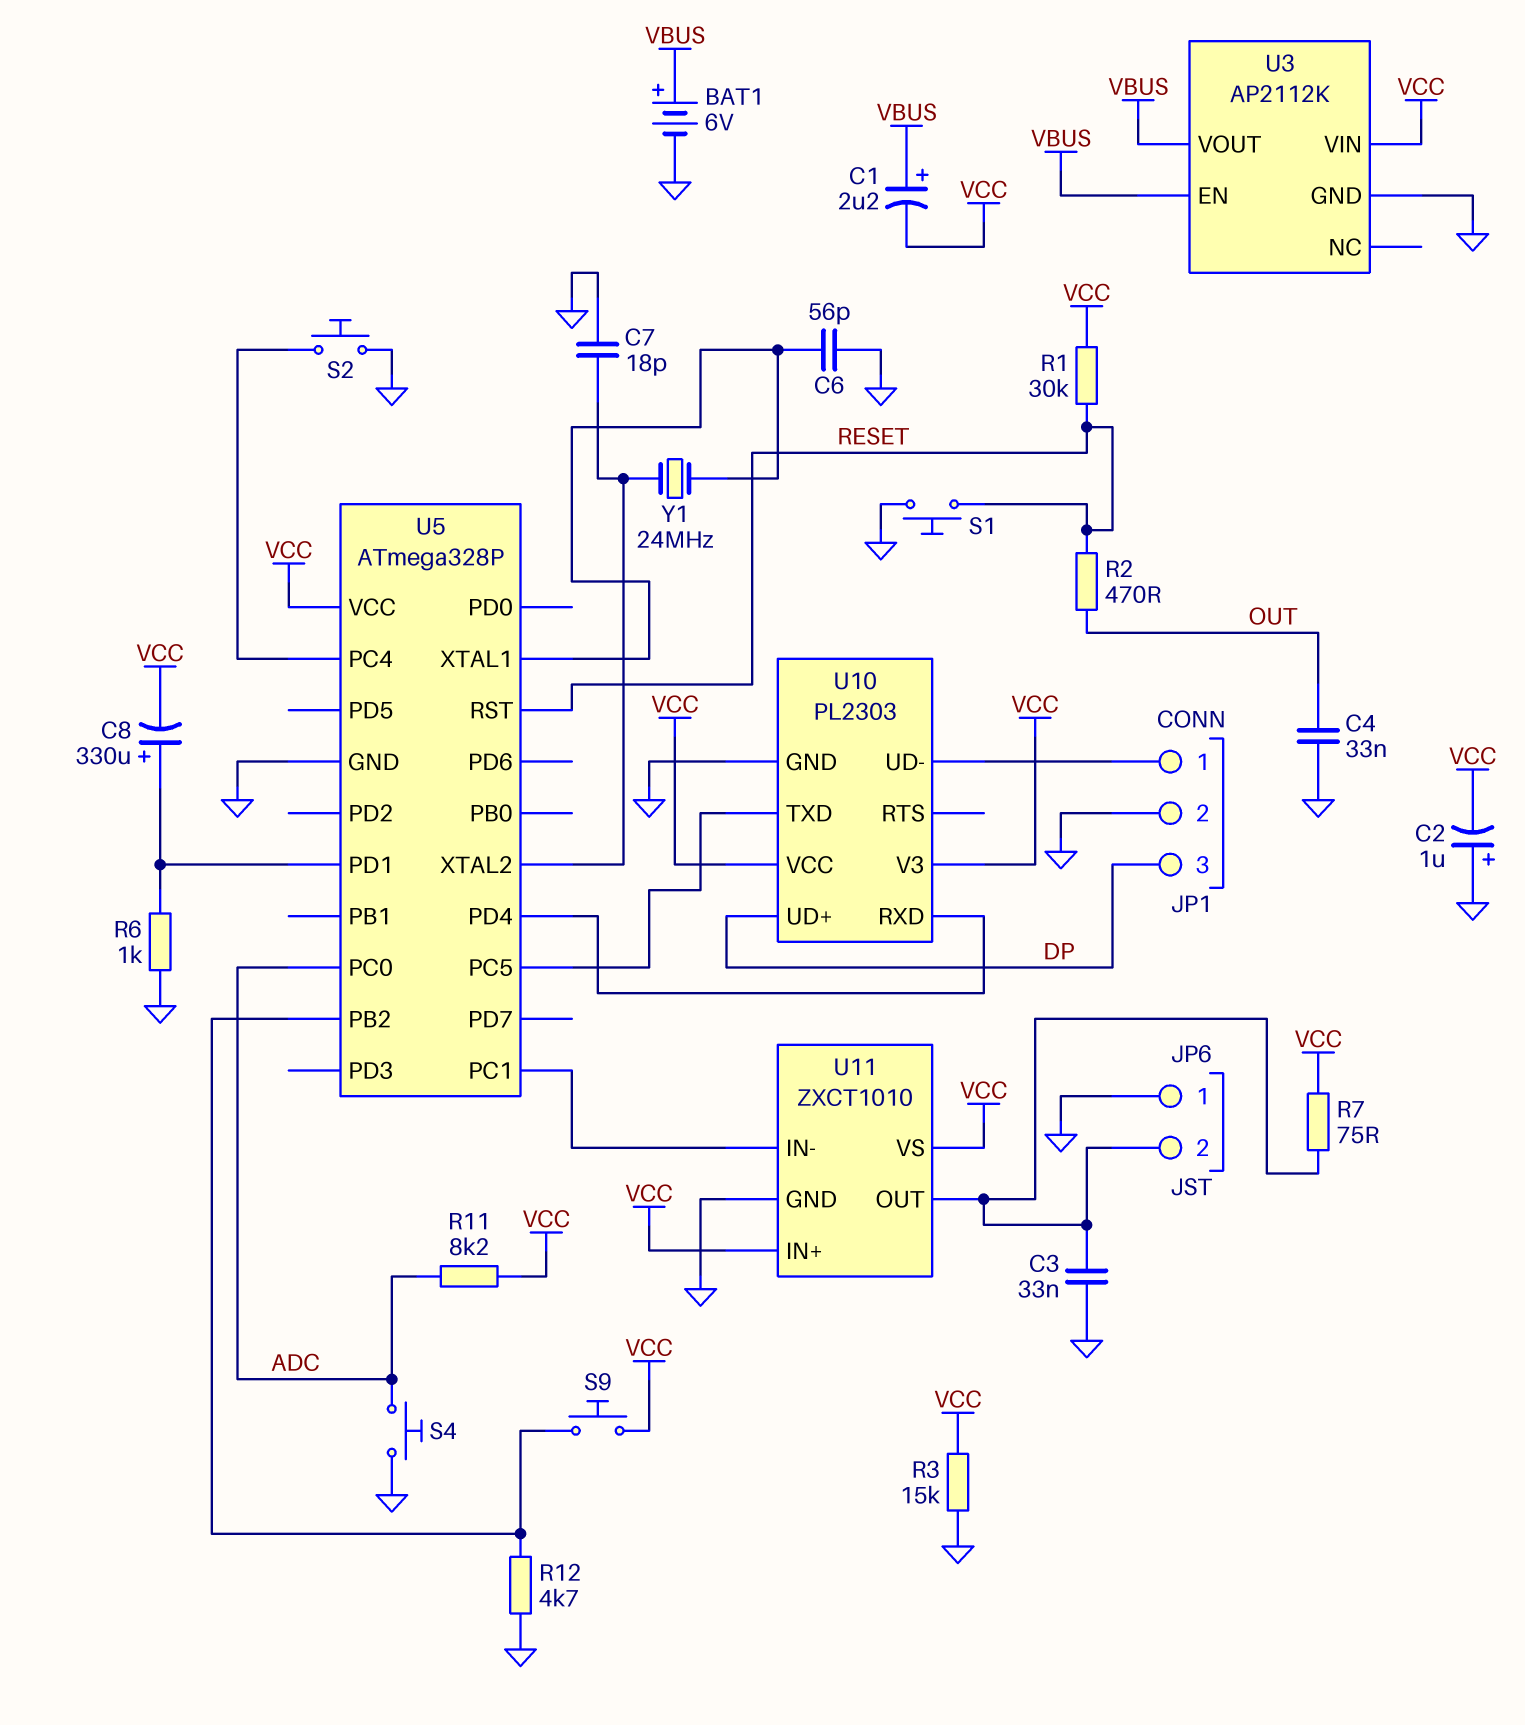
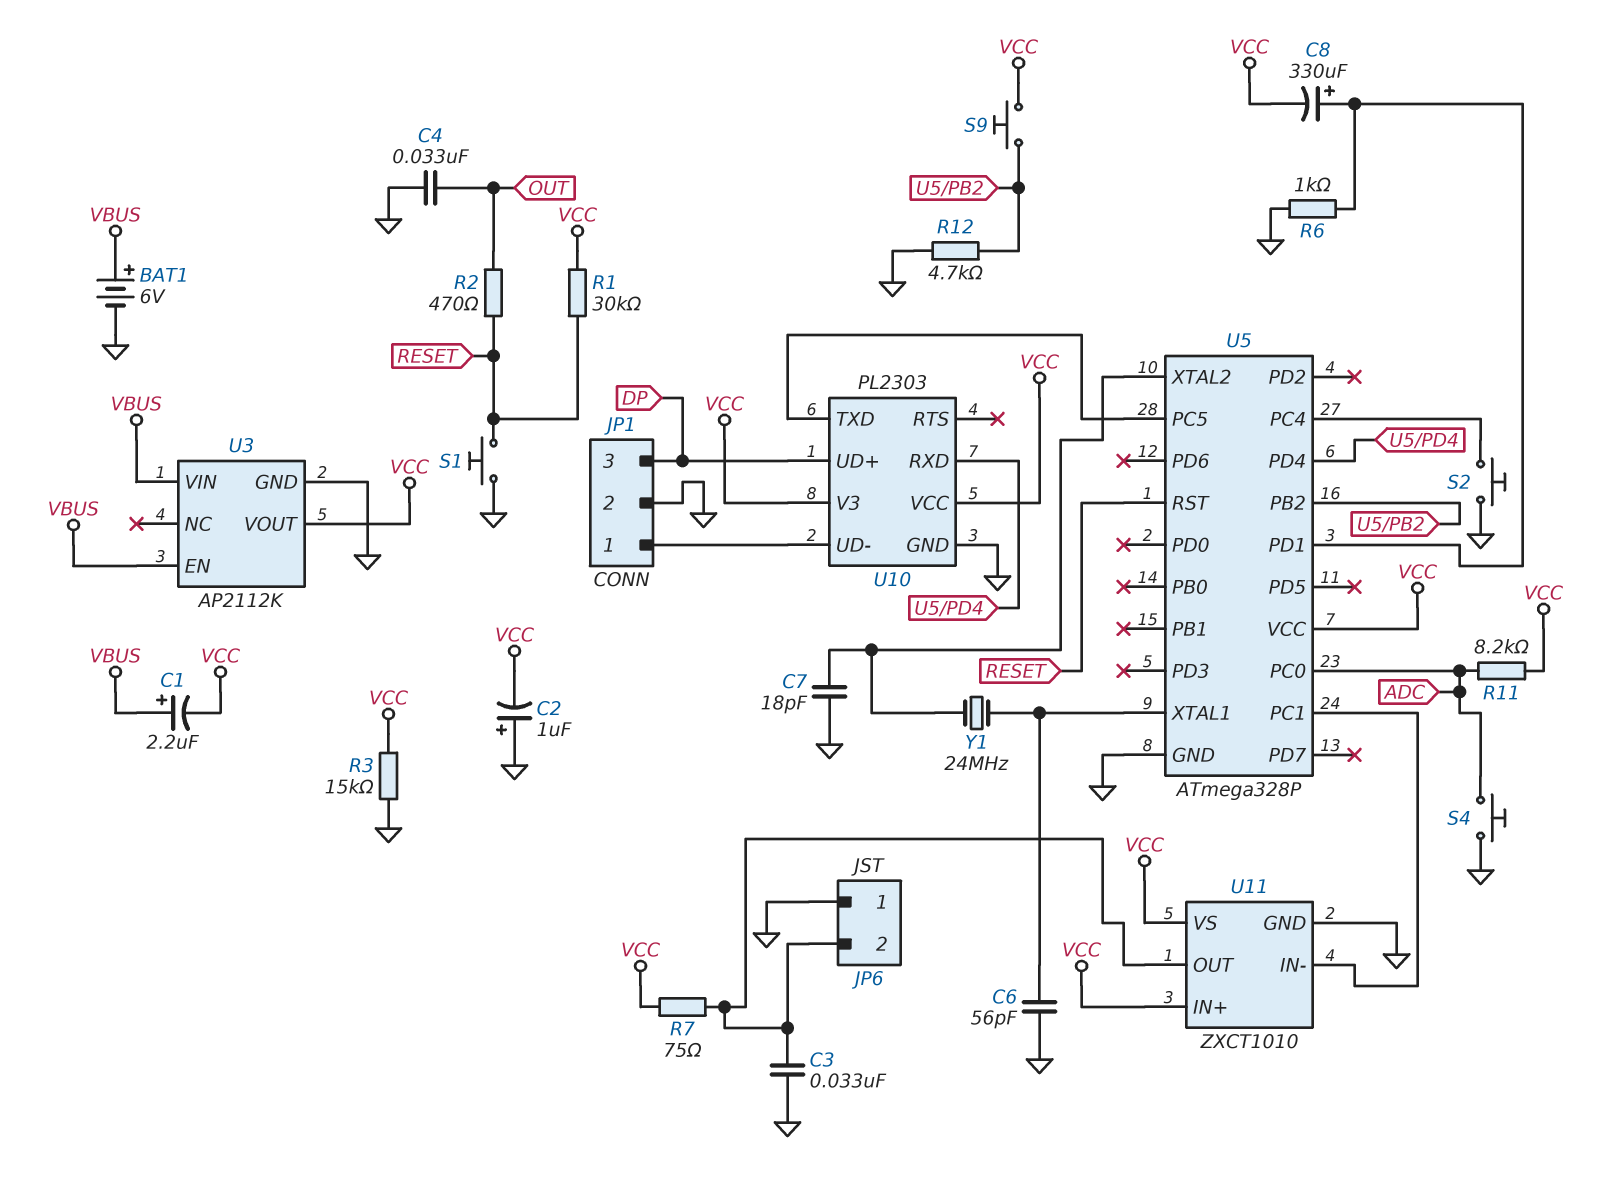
U3 pin VIN: VCC -> VBUS
U3 pin VOUT: VBUS -> VCC

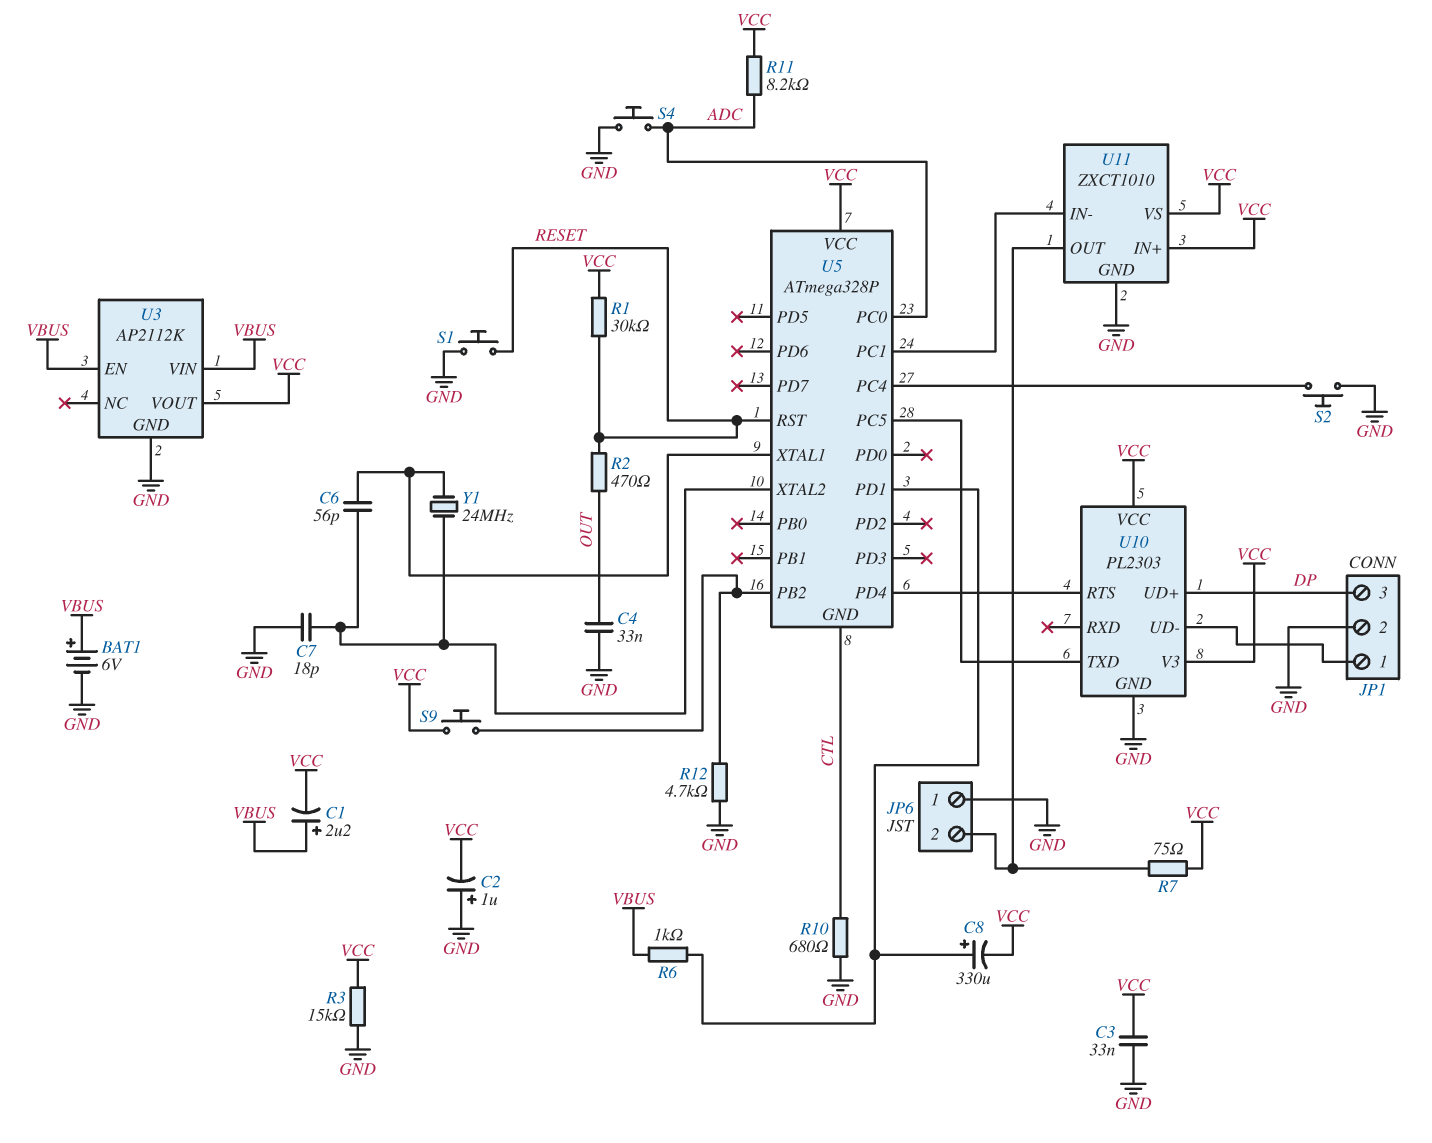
C3: 33nF (GND, JP6/2) -> 33nF (GND, VCC)
C6: 56pF (GND, U5/XTAL1) -> 56pF (U5/XTAL1, U5/XTAL2)
R6: 1k (GND, U5/PD1) -> 1k (U5/PD1, VBUS)
R10: none -> 680 (CTL, GND)
U5 pin GND: GND -> CTL
U10 pin RTS: none -> U5/PD4
U10 pin RXD: U5/PD4 -> none

